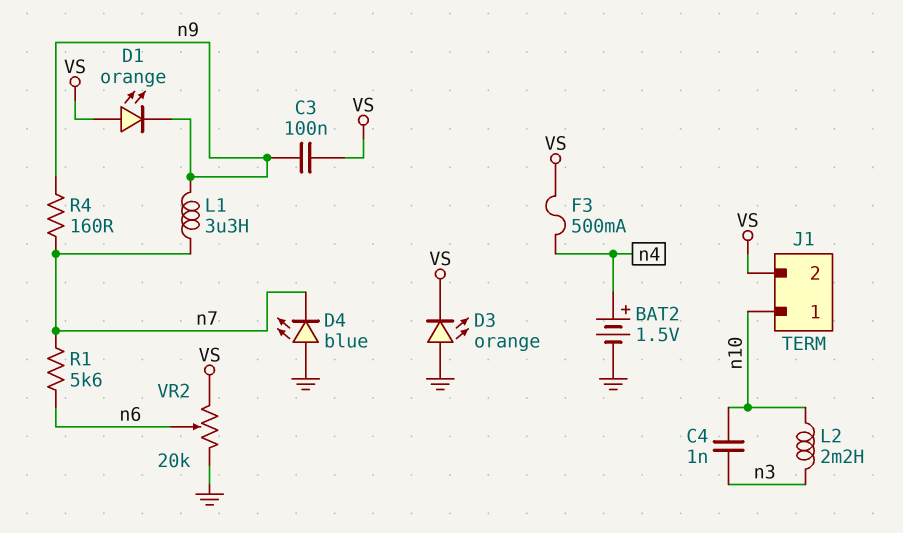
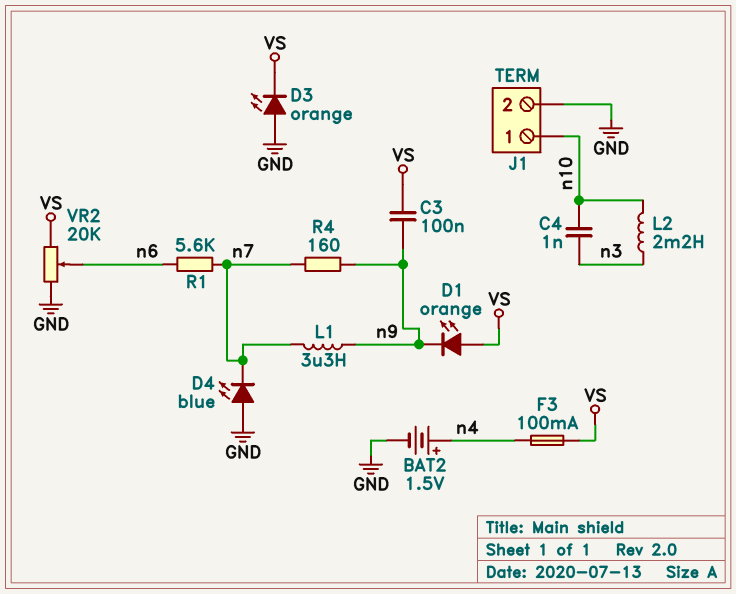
F3: 500mA (VS, n4) -> 100mA (VS, n4)
J1 pin 2: VS -> GND

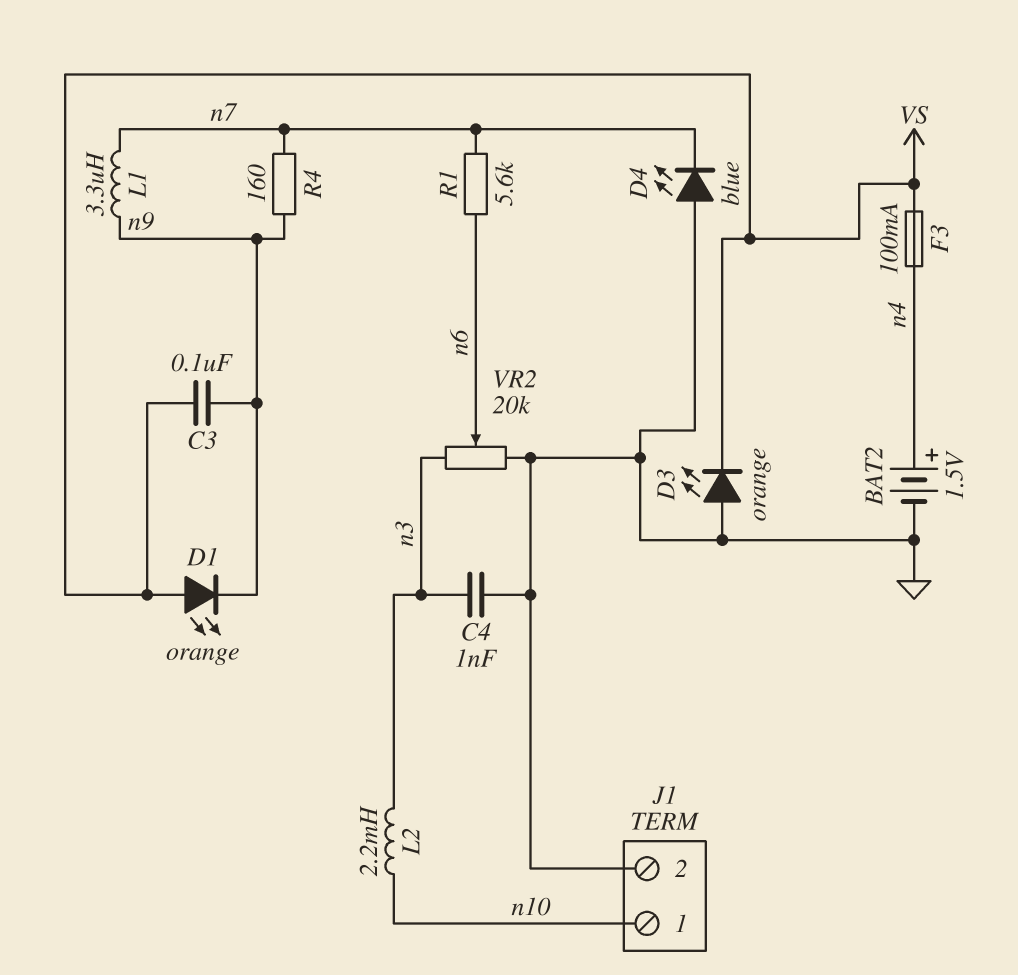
C4: 1nF (n3, n10) -> 1nF (GND, n3)
VR2: 20k (GND, VS, wiper n6) -> 20k (GND, n3, wiper n6)

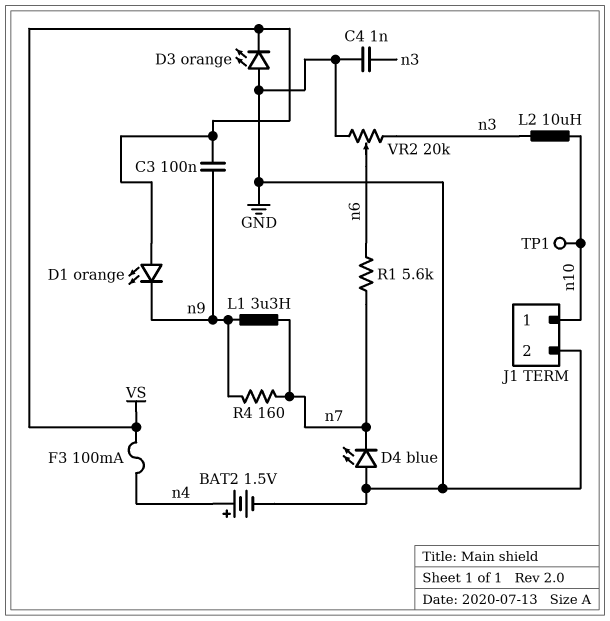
L2: 2.2mH (n3, n10) -> 10uH (n3, n10)
TP1: none -> test point (n10)

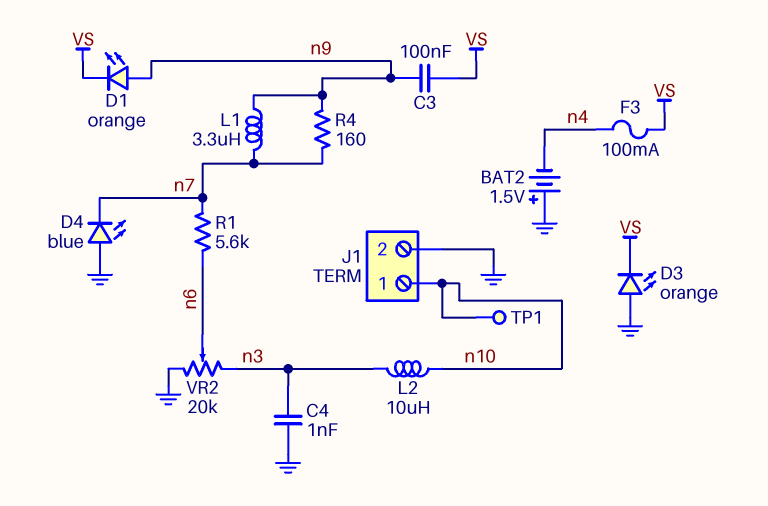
BAT2: 1.5V (plus n4, minus GND) -> 1.5V (plus GND, minus n4)
D1: LED orange (A VS, K n9) -> LED orange (A n9, K VS)

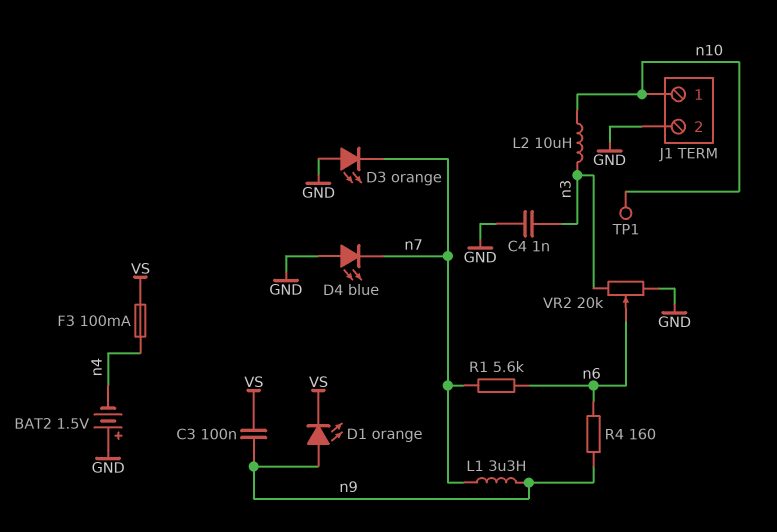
D3: LED orange (A GND, K VS) -> LED orange (A GND, K n7)
R4: 160 (n7, n9) -> 160 (n6, n9)

